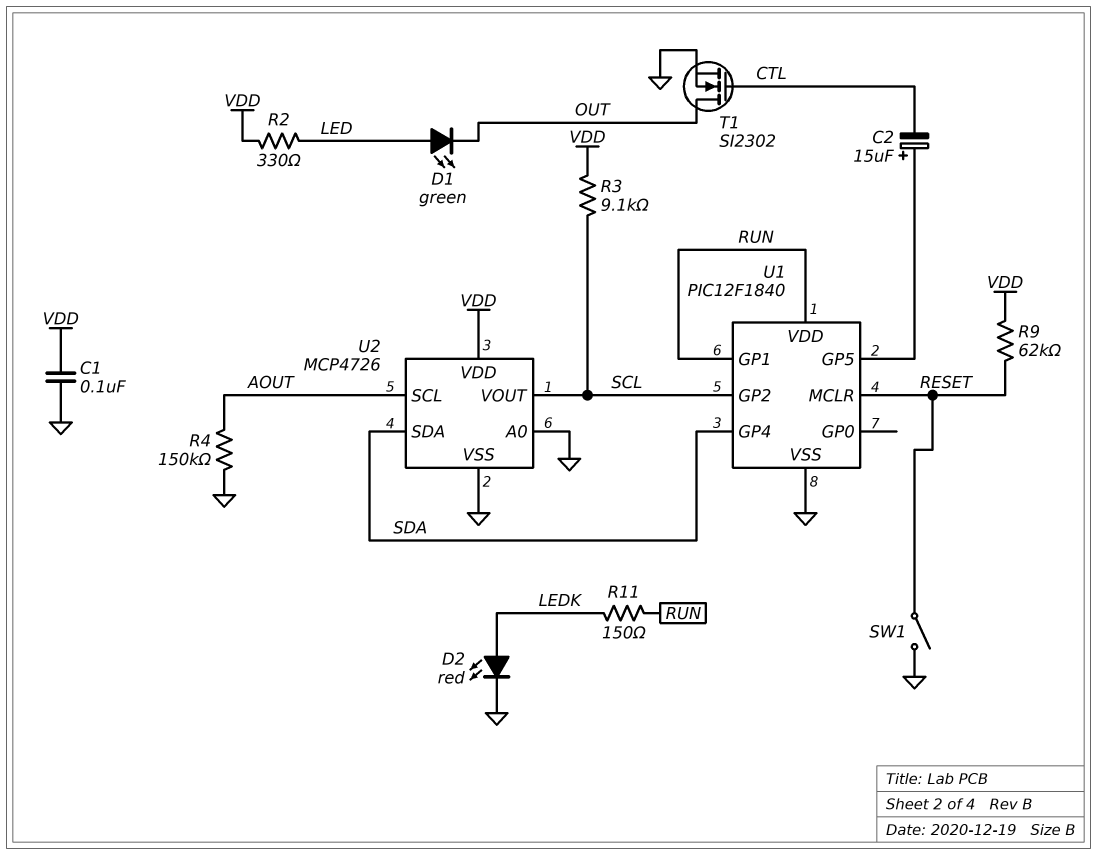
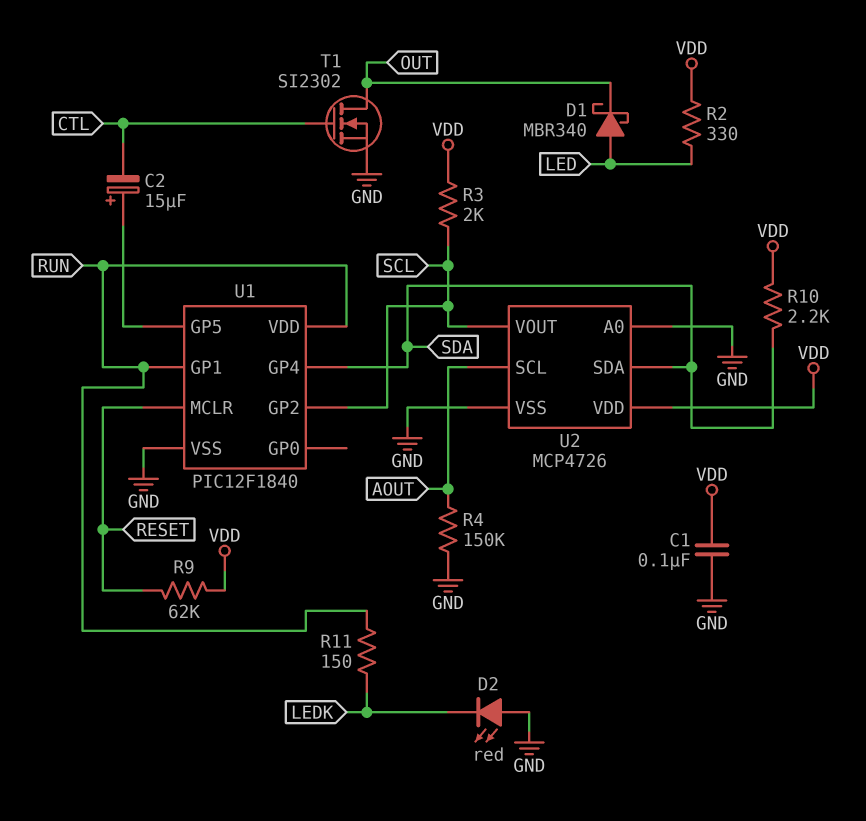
D1: LED green (A LED, K OUT) -> schottky MBR340 (A LED, K OUT)
D2: LED red (A LEDK, K GND) -> LED red (A GND, K LEDK)
R3: 9.1k (SCL, VDD) -> 2k (SCL, VDD)
R10: none -> 2.2k (SDA, VDD)
SW1: switch (GND, RESET) -> none

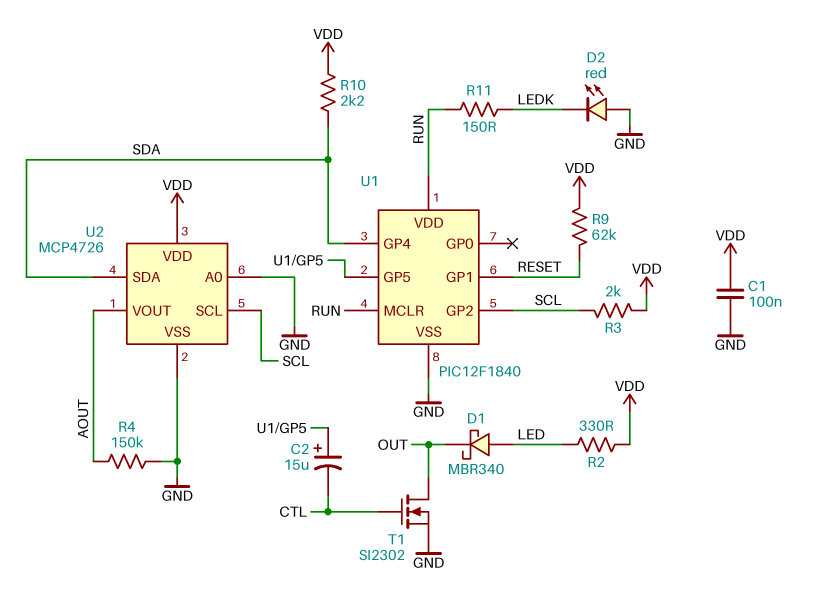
U1 pin GP1: RUN -> RESET
U1 pin MCLR: RESET -> RUN
U2 pin SCL: AOUT -> SCL
U2 pin VOUT: SCL -> AOUT

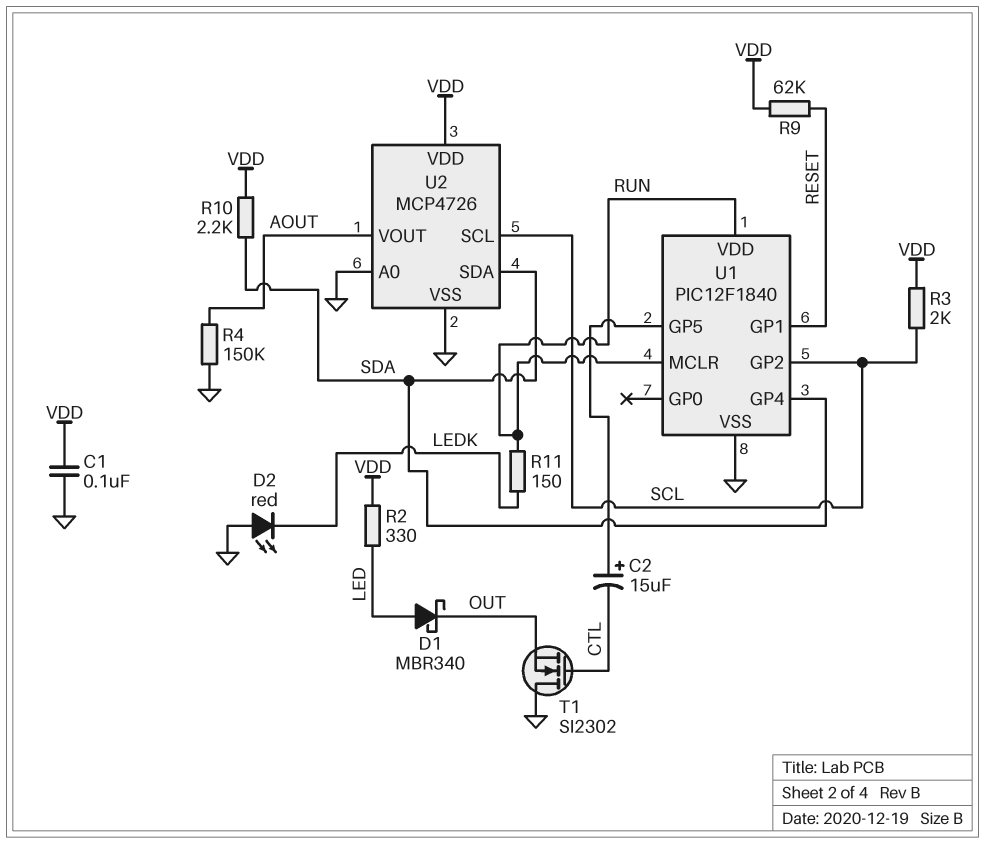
T1: NMOS SI2302 (G CTL, D OUT, S GND) -> NMOS SI2302 (G CTL, D GND, S OUT)

